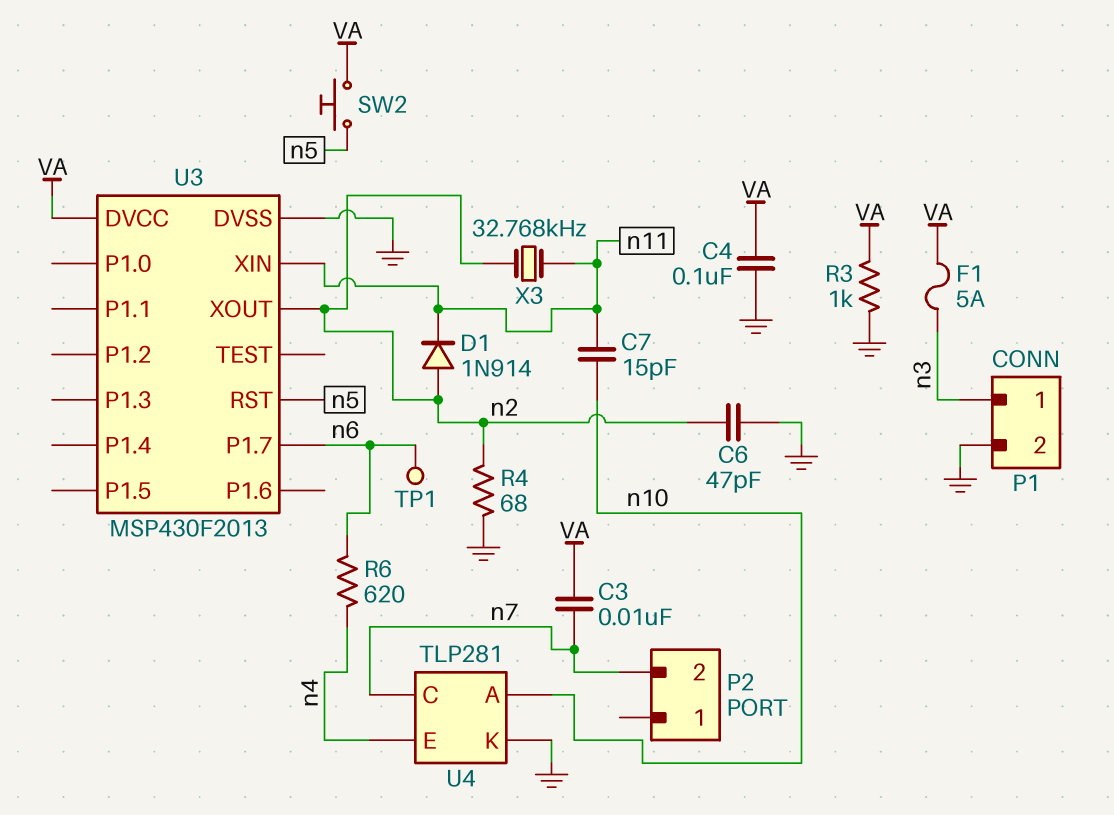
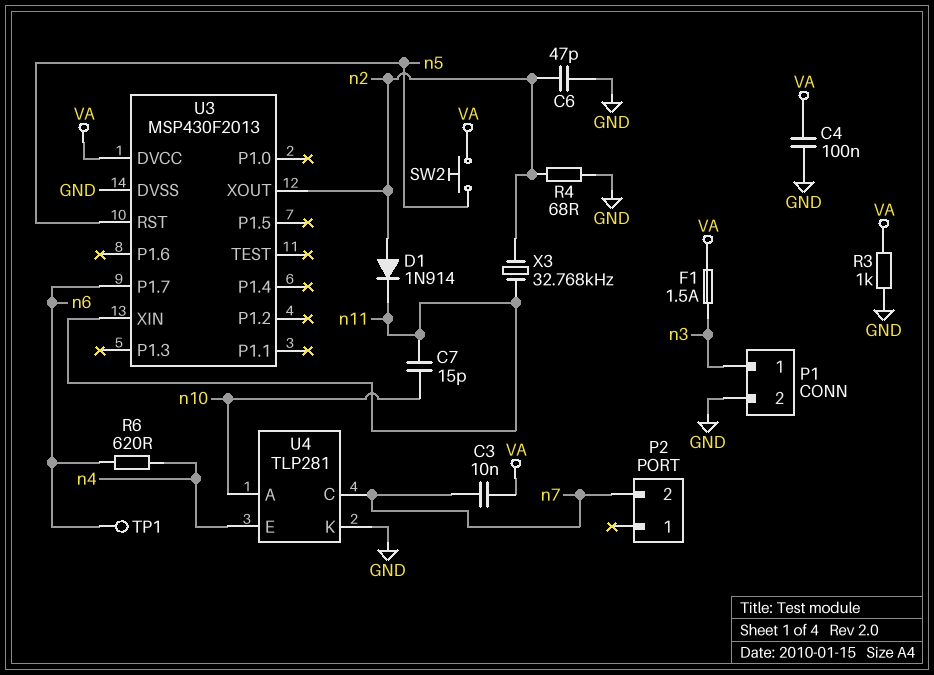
F1: 5A (VA, n3) -> 1.5A (VA, n3)

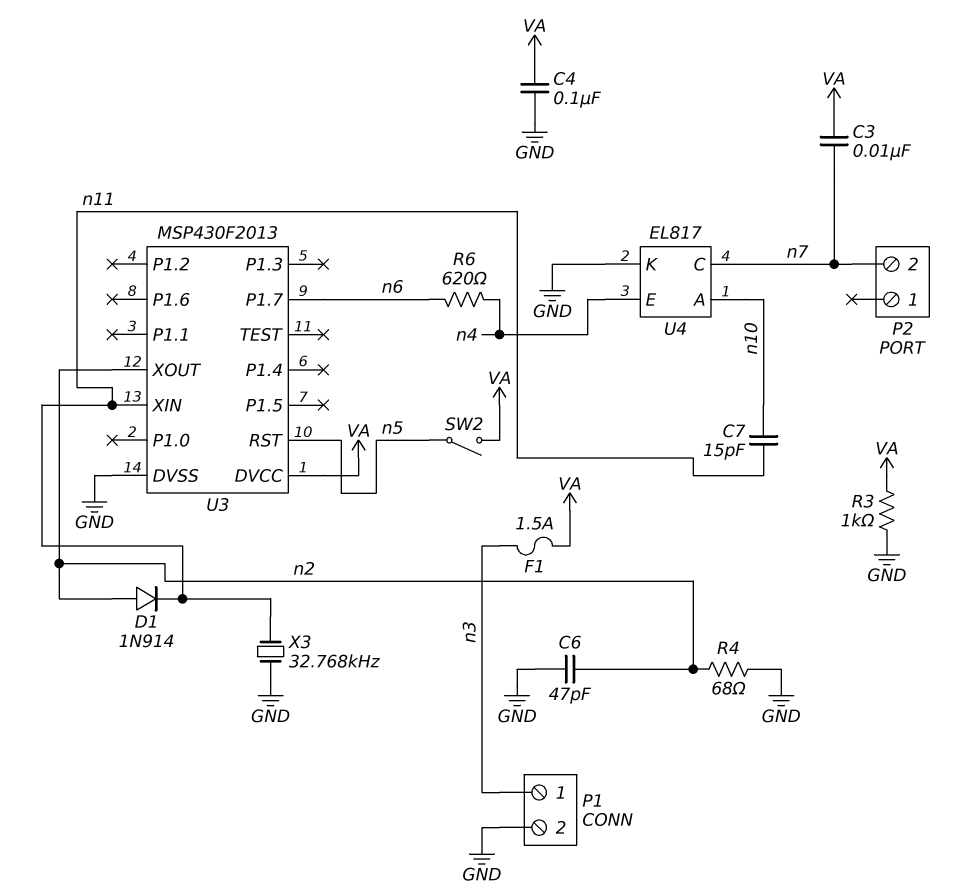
SW2: button (VA, n5) -> switch (VA, n5)
TP1: test point (n6) -> none
U4: TLP281 -> EL817
X3: 32.768kHz (n2, n11) -> 32.768kHz (GND, n11)

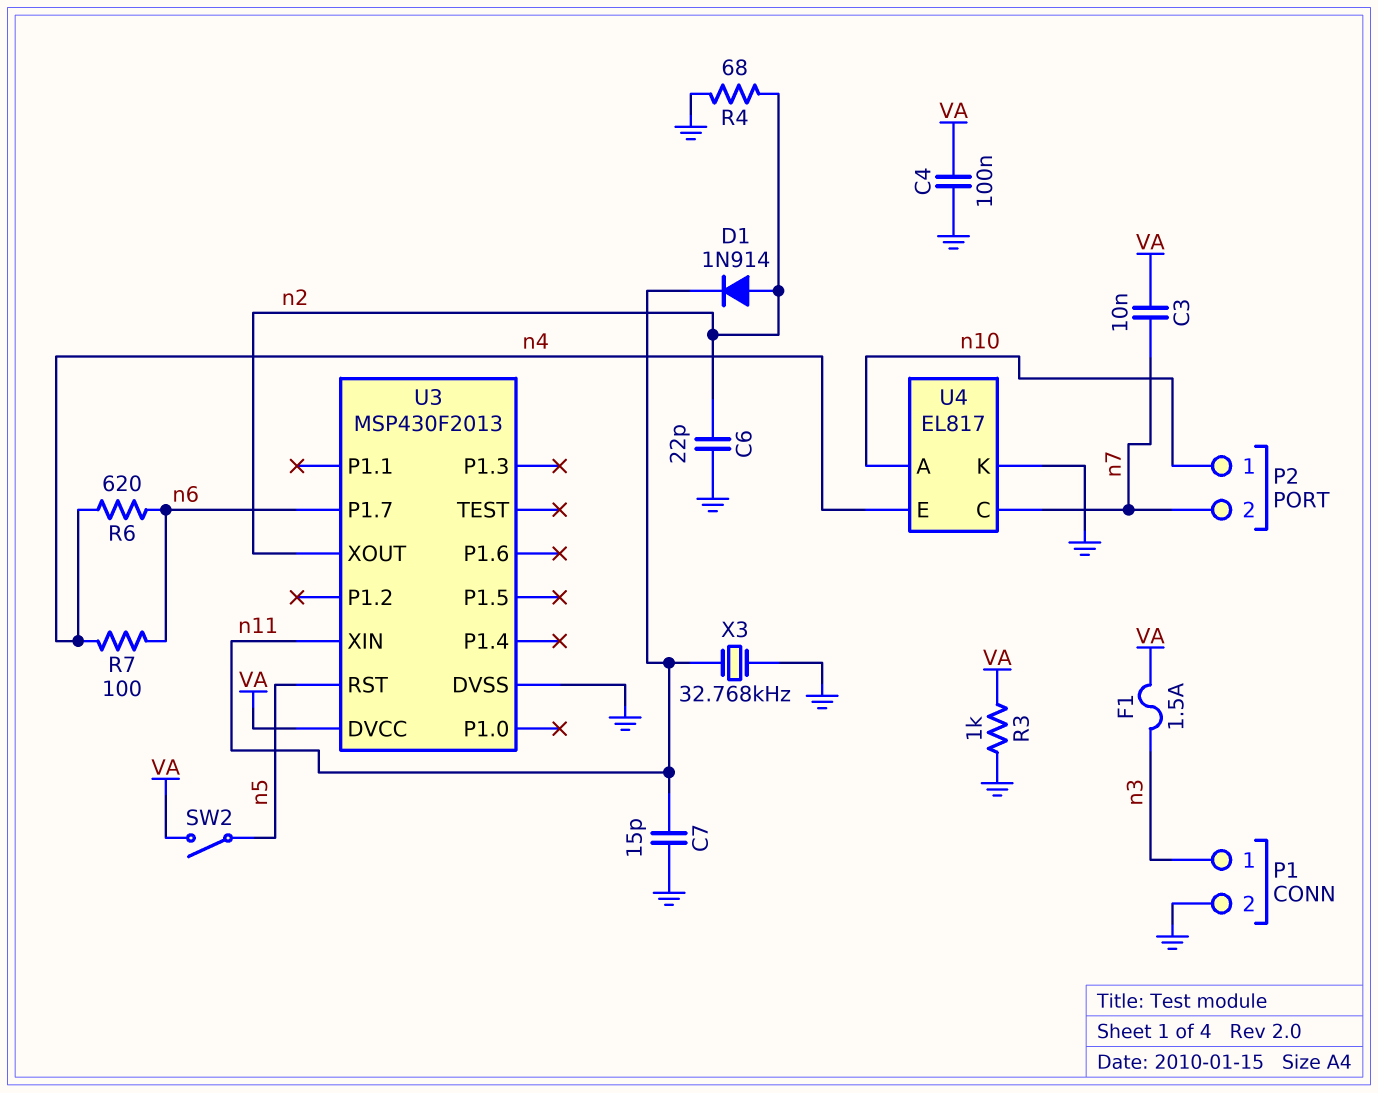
C6: 47pF (GND, n2) -> 22pF (GND, n2)
C7: 15pF (n10, n11) -> 15pF (GND, n11)
P2 pin 1: none -> n10
R7: none -> 100 (n4, n6)

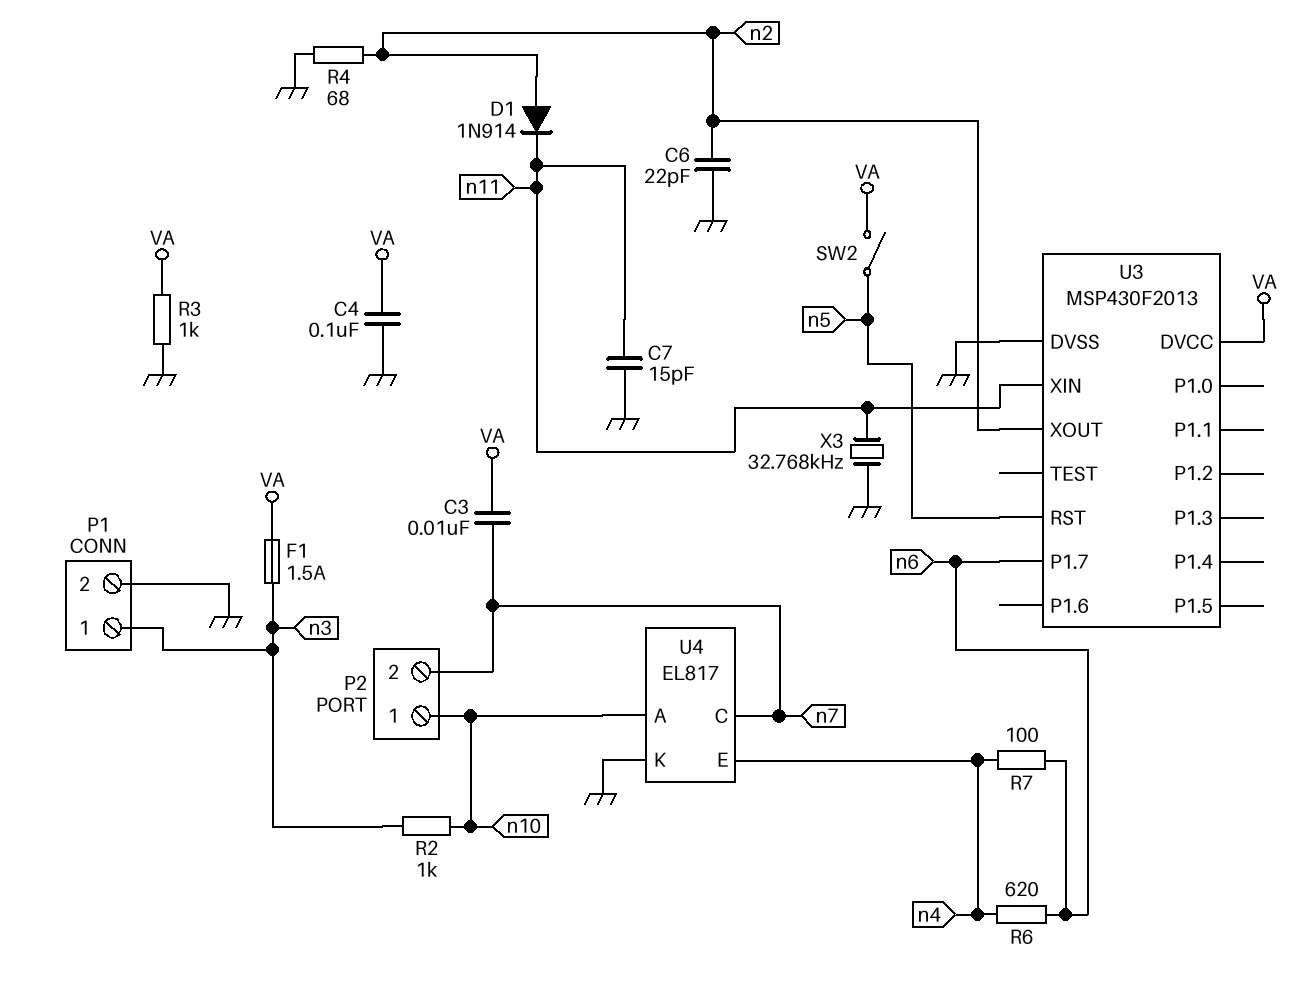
R2: none -> 1k (n3, n10)

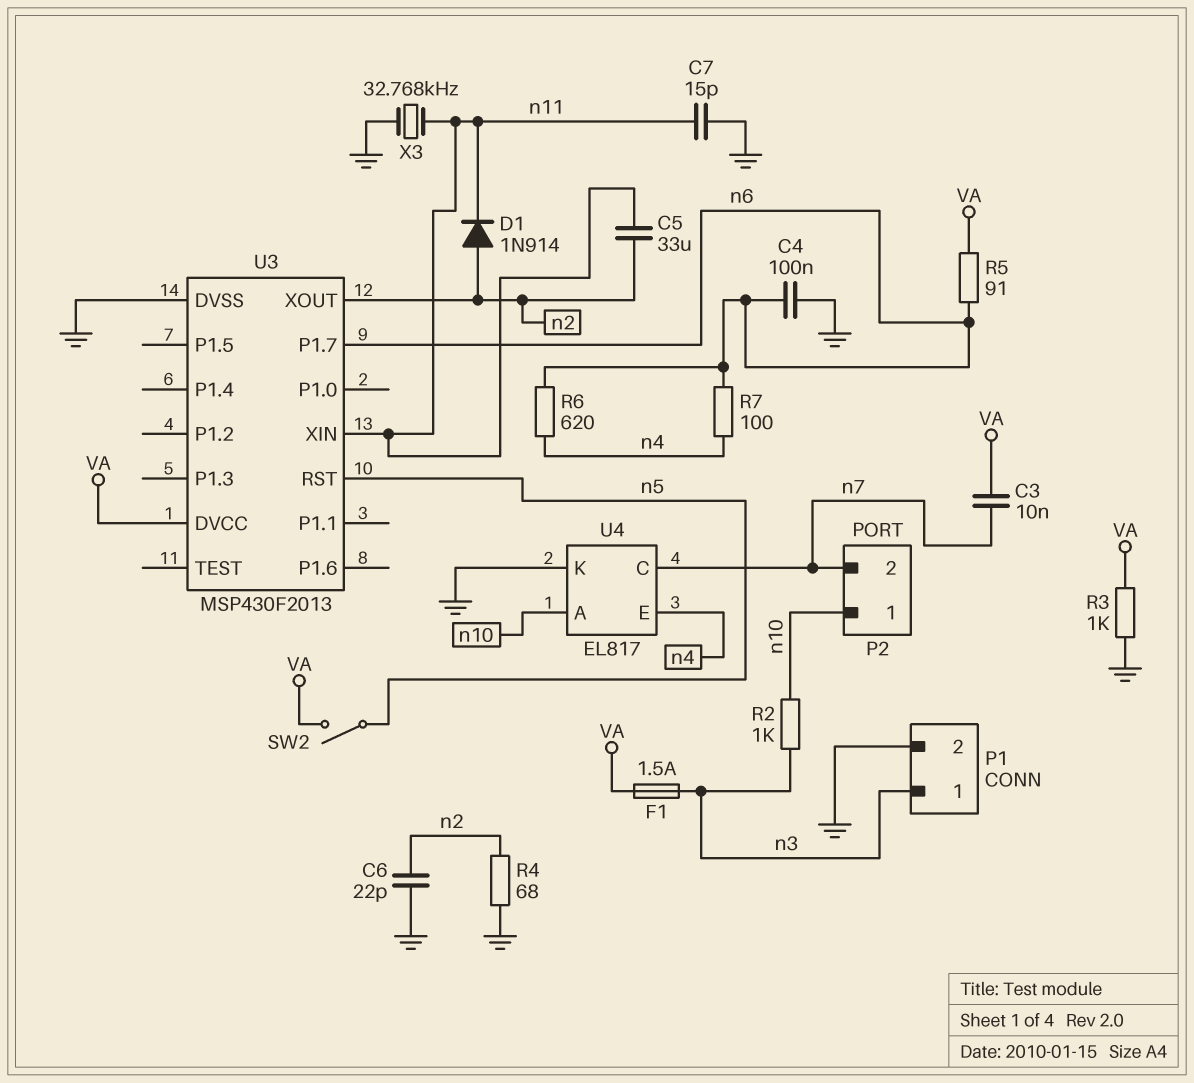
C4: 100nF (GND, VA) -> 100nF (GND, n6)
C5: none -> 33uF (n2, n11)
R5: none -> 91 (VA, n6)

